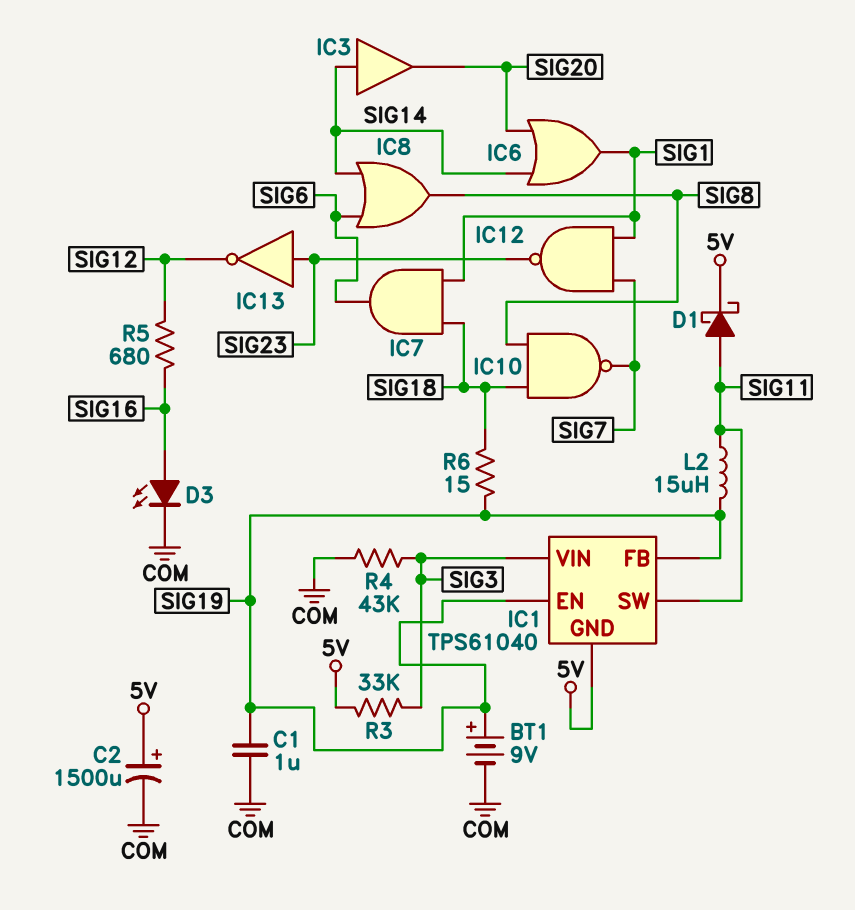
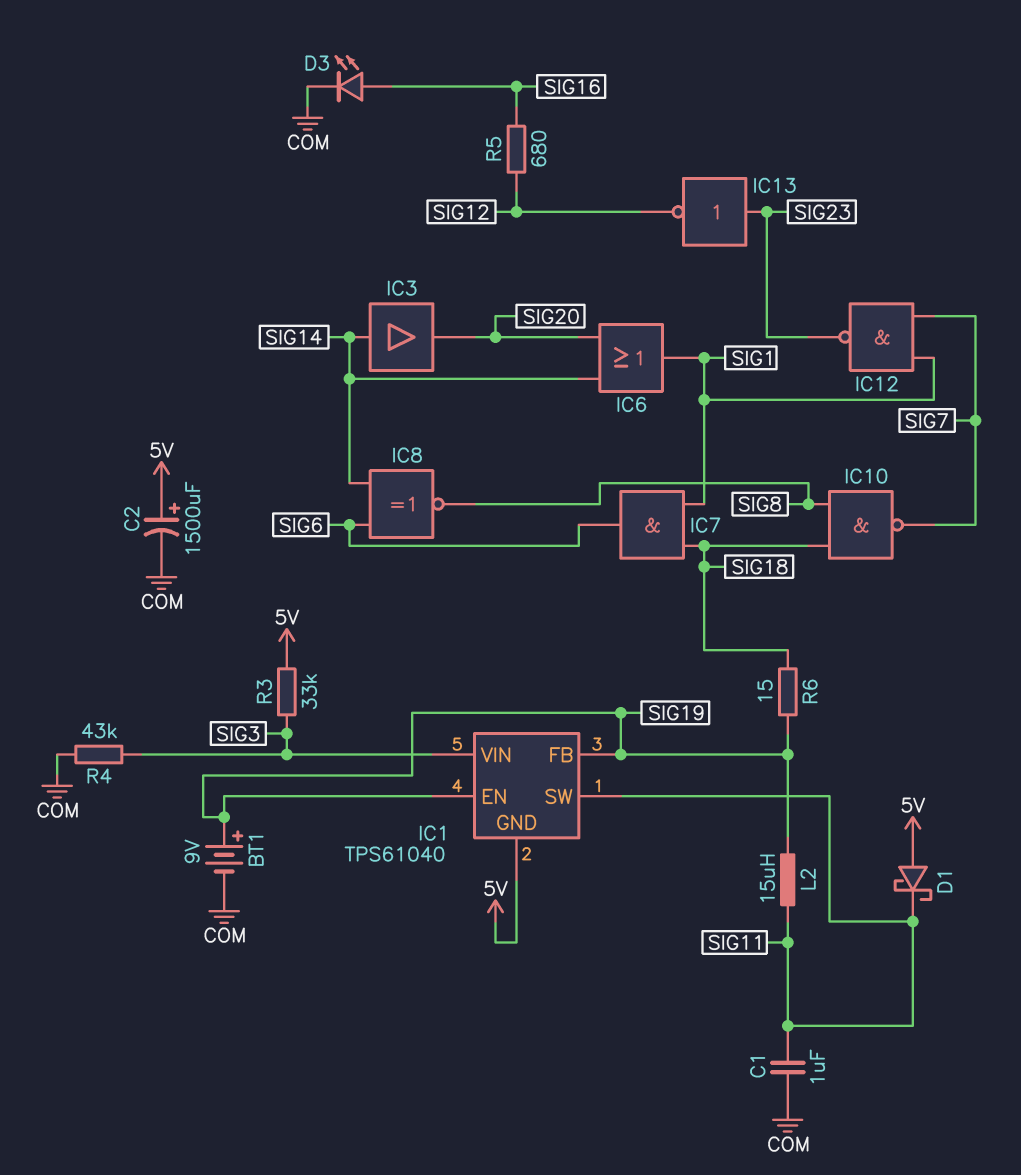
C1: 1uF (COM, SIG19) -> 1uF (COM, SIG11)
D1: schottky (A SIG11, K 5V) -> schottky (A 5V, K SIG11)
IC8: OR (in SIG6, in SIG14, out SIG8) -> XNOR (in SIG6, in SIG14, out SIG8)

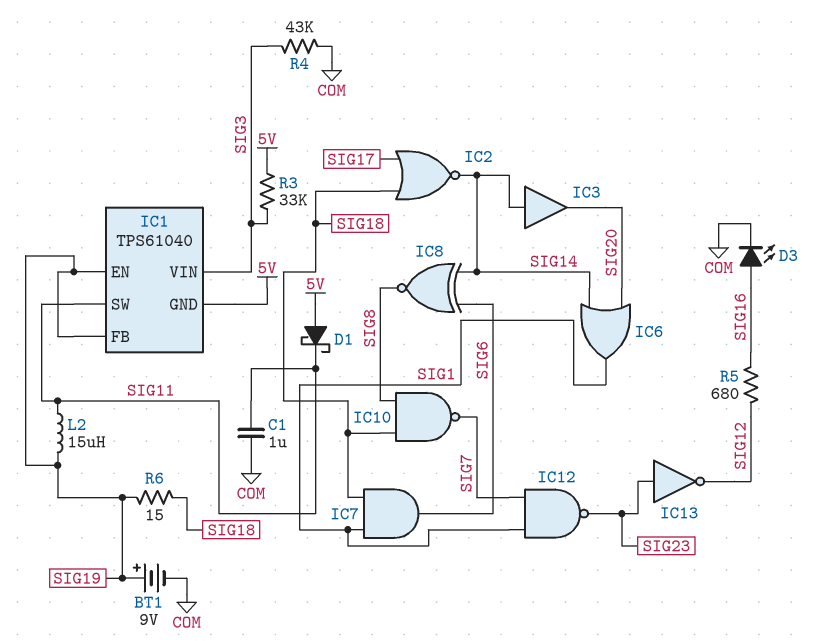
C2: 1500uF (plus 5V, minus COM) -> none
IC2: none -> NOR (in SIG17, in SIG18, out SIG14)

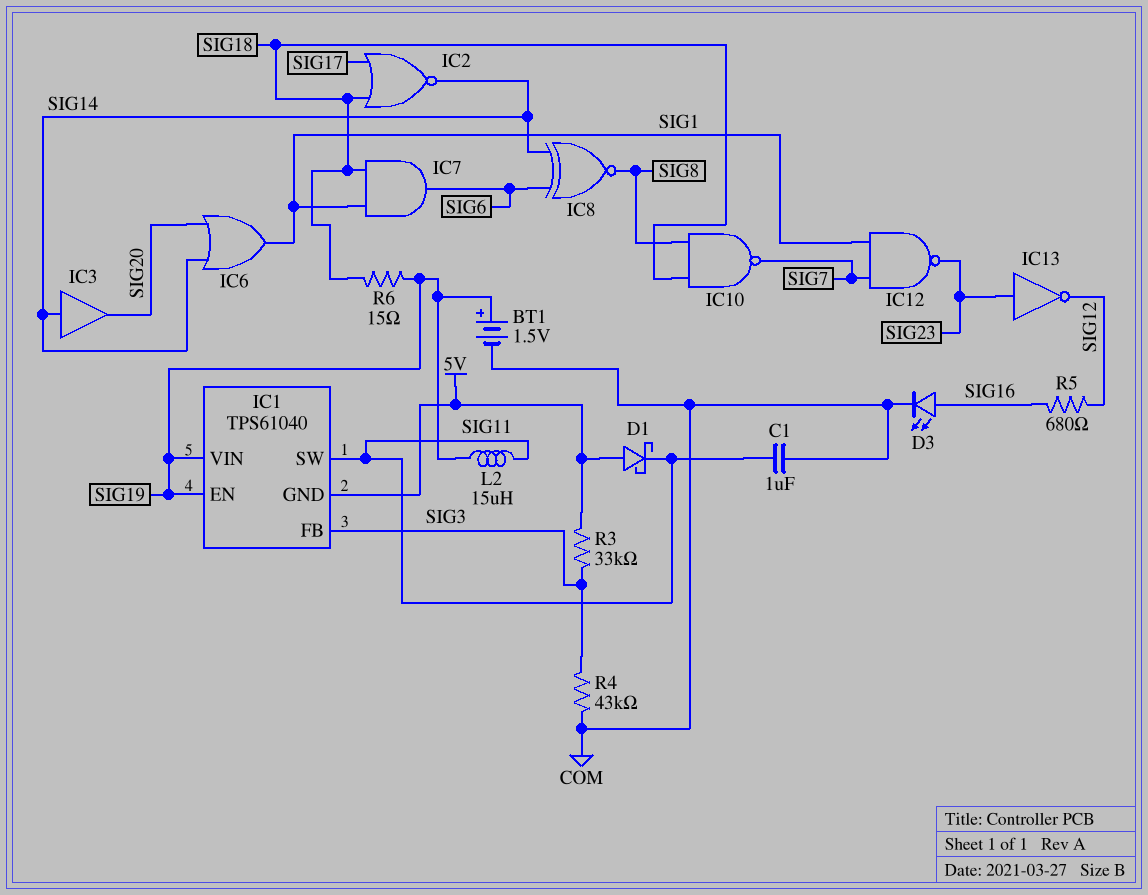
BT1: 9V (plus SIG19, minus COM) -> 1.5V (plus SIG19, minus COM)
IC1 pin FB: SIG19 -> SIG3
IC1 pin VIN: SIG3 -> SIG19

